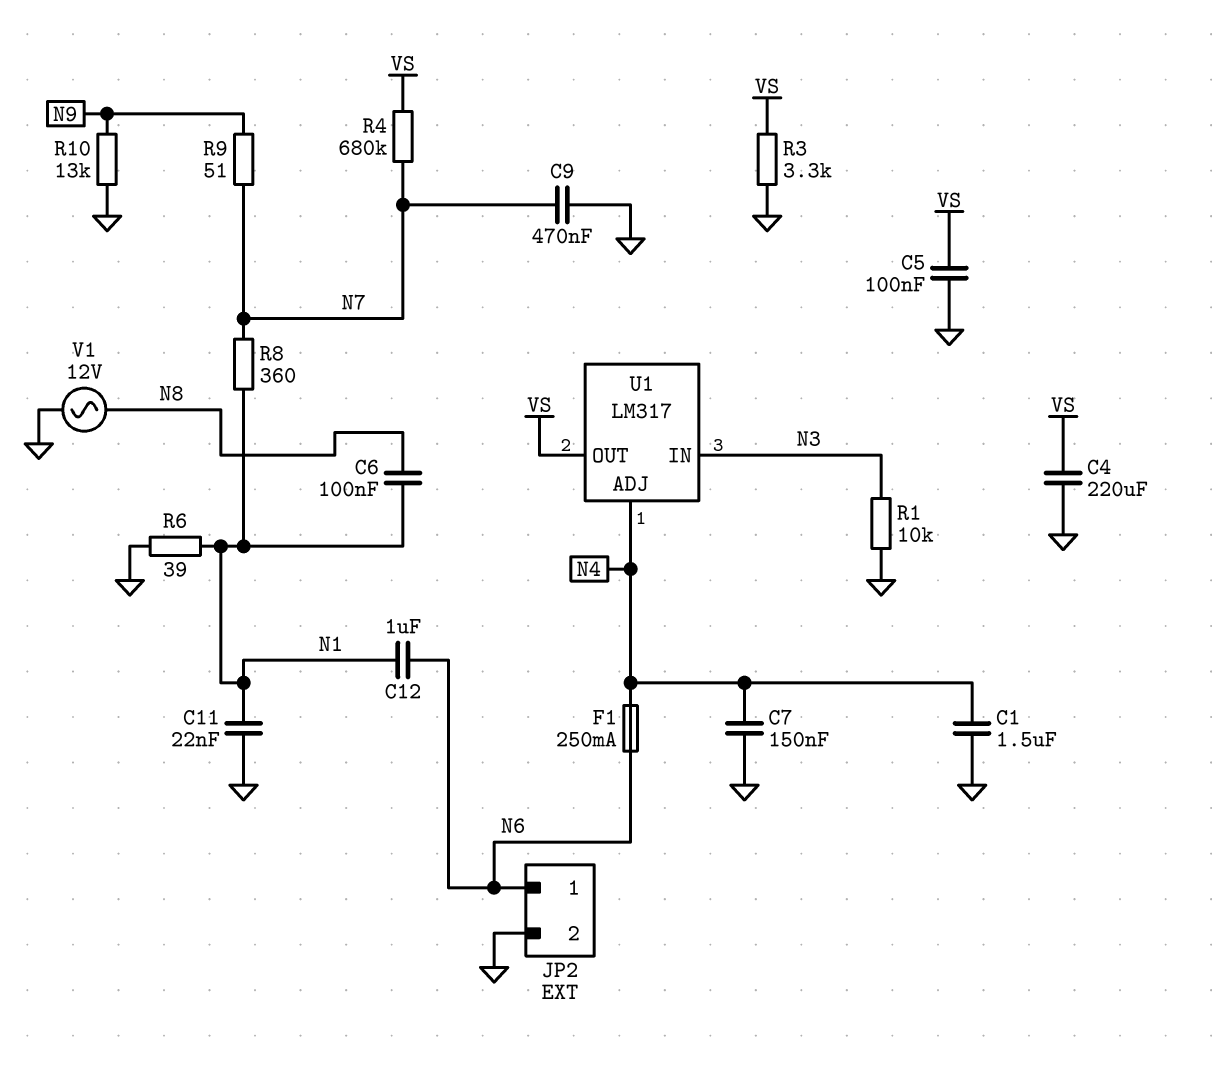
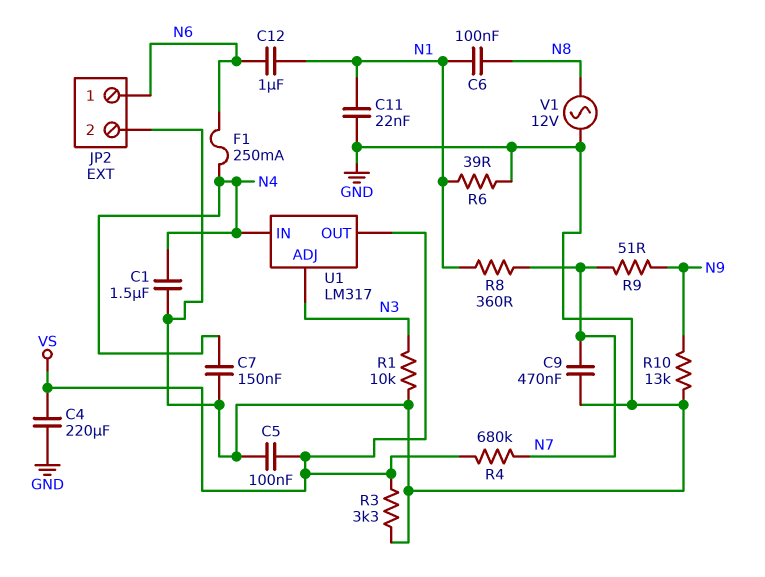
U1 pin ADJ: N4 -> N3
U1 pin IN: N3 -> N4

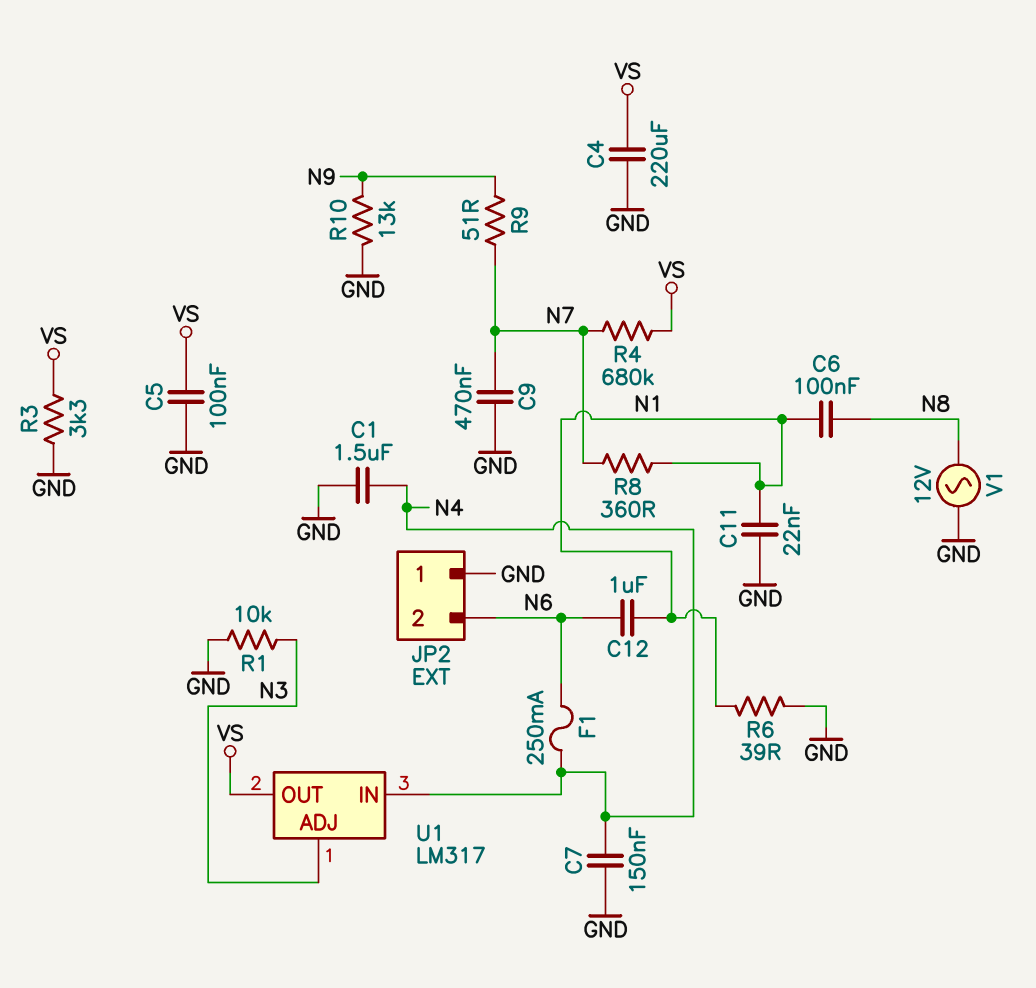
JP2 pin 1: N6 -> GND
JP2 pin 2: GND -> N6

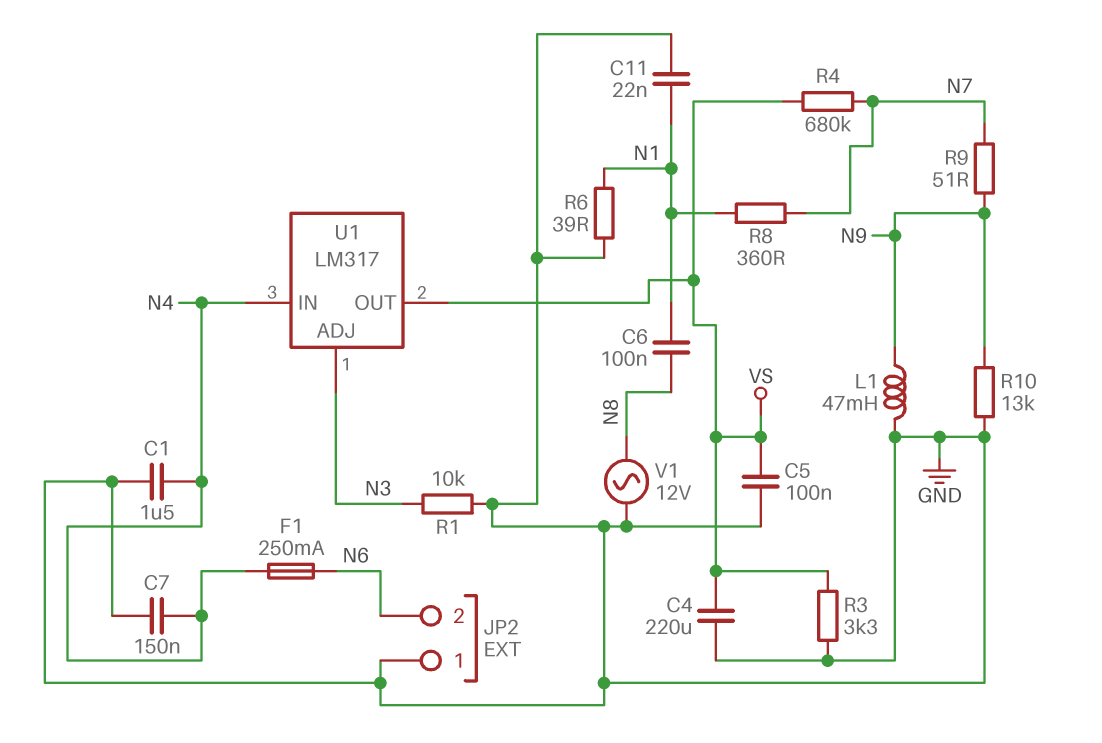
C9: 470nF (GND, N7) -> none
C12: 1uF (N1, N6) -> none
L1: none -> 47mH (GND, N9)

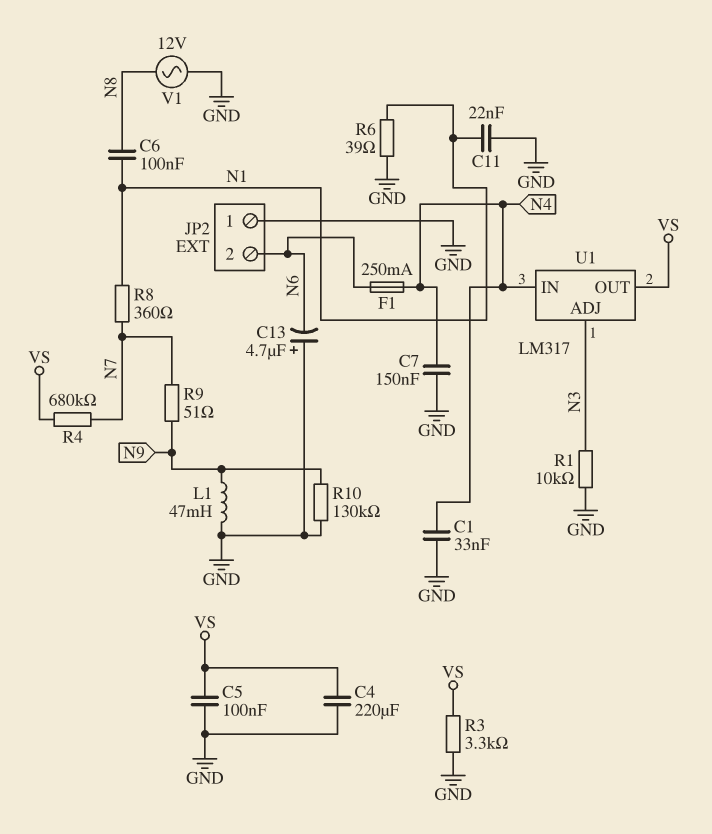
C1: 1.5uF (GND, N4) -> 33nF (GND, N4)
C13: none -> 4.7uF (plus GND, minus N6)
R10: 13k (GND, N9) -> 130k (GND, N9)

